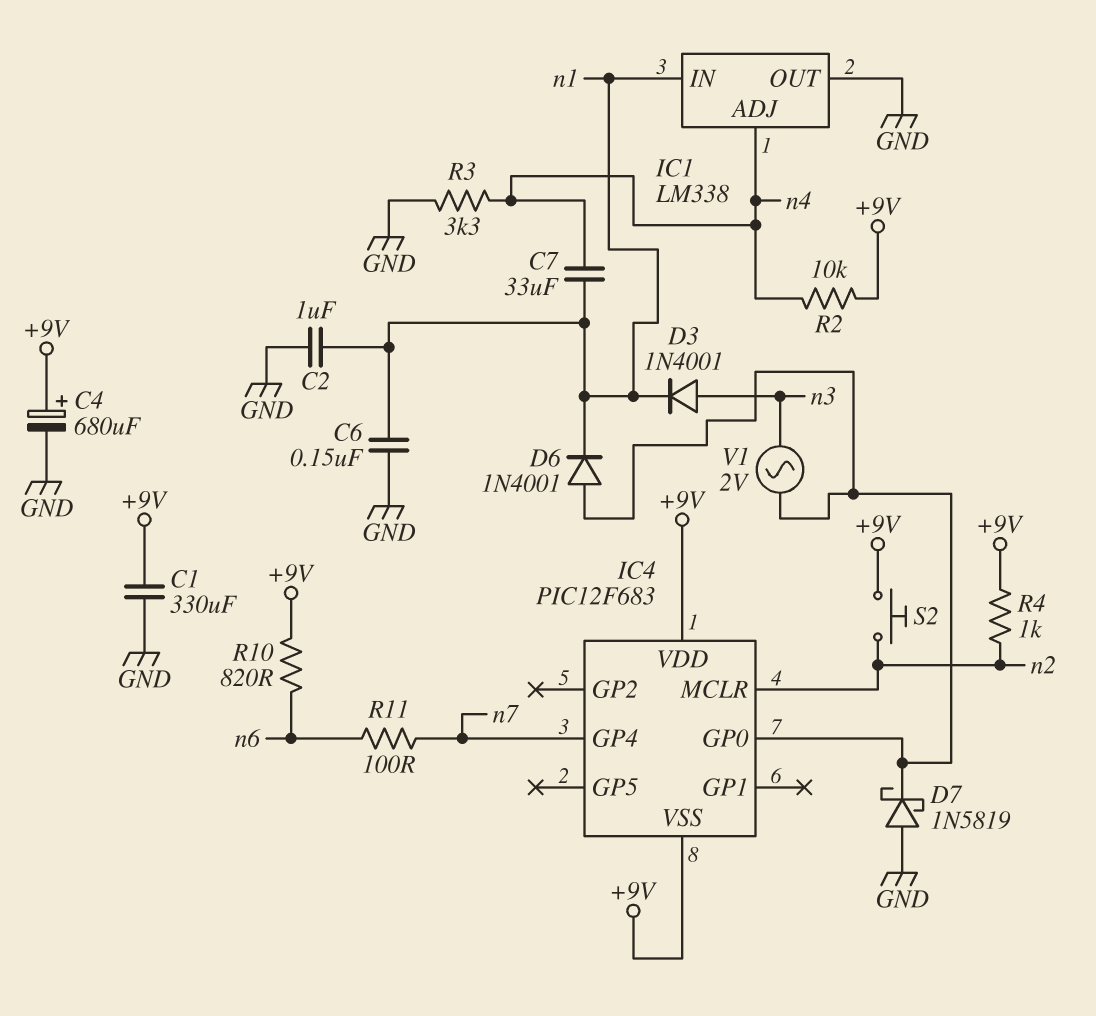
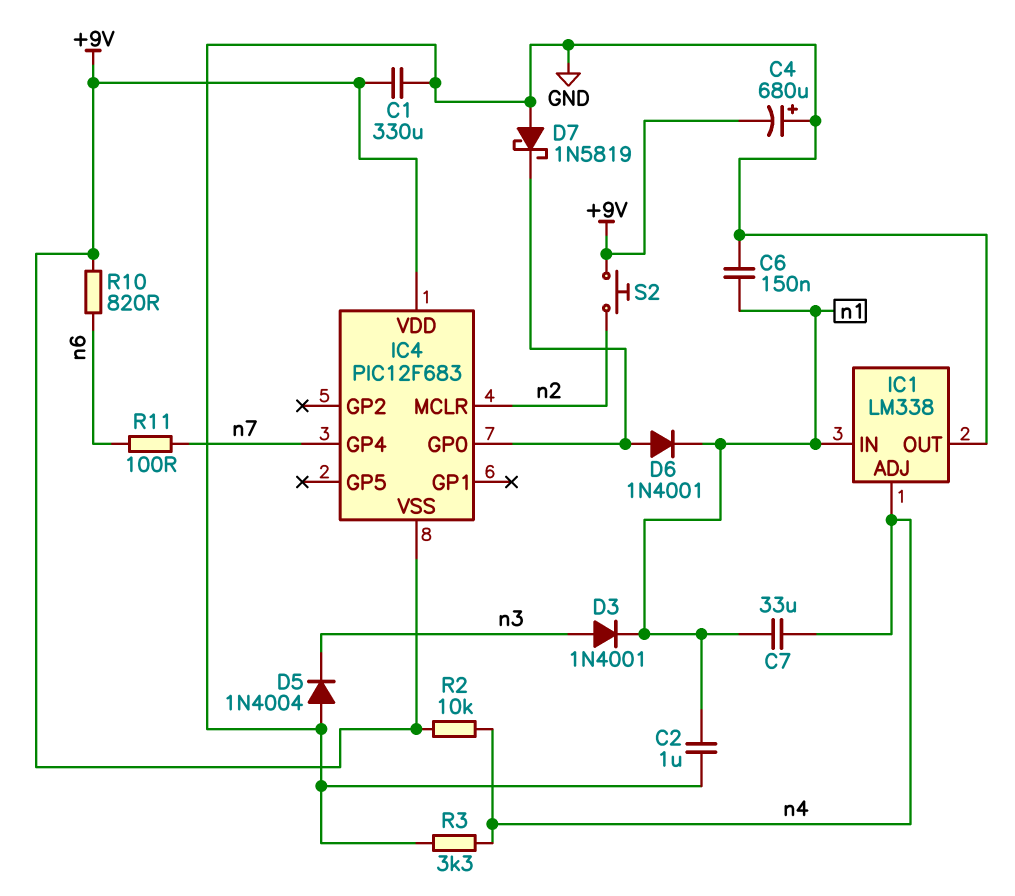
C4: 680uF (plus +9V, minus GND) -> 680uF (plus GND, minus +9V)
D5: none -> diode 1N4004 (A GND, K n3)
R4: 1k (+9V, n2) -> none
V1: AC 2V (IC4/GP0, n3) -> none

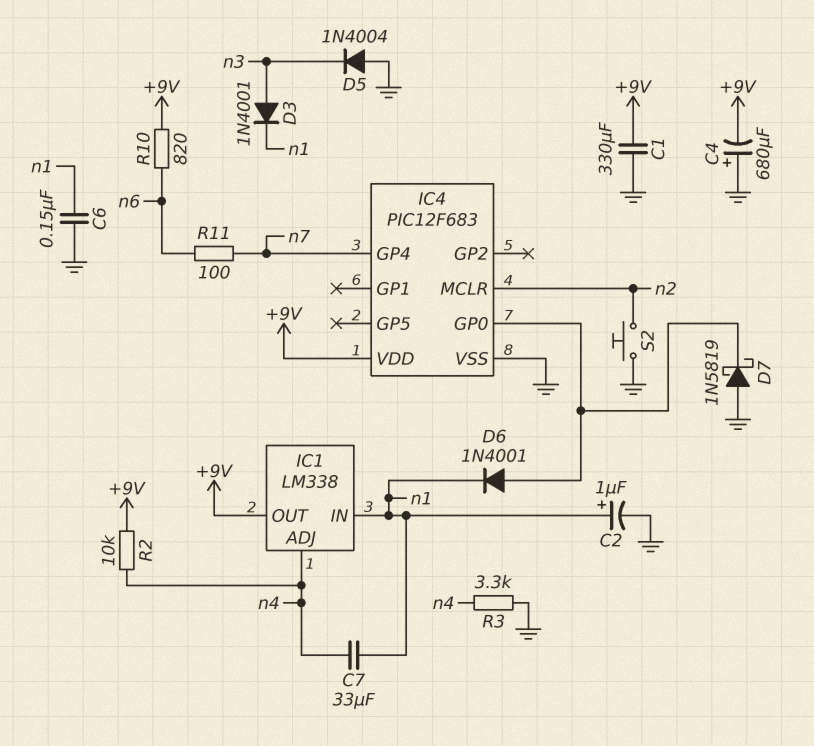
C2: 1uF (GND, n1) -> 1uF (plus n1, minus GND)
IC1 pin OUT: GND -> +9V
IC4 pin VSS: +9V -> GND
S2: button (+9V, n2) -> button (GND, n2)

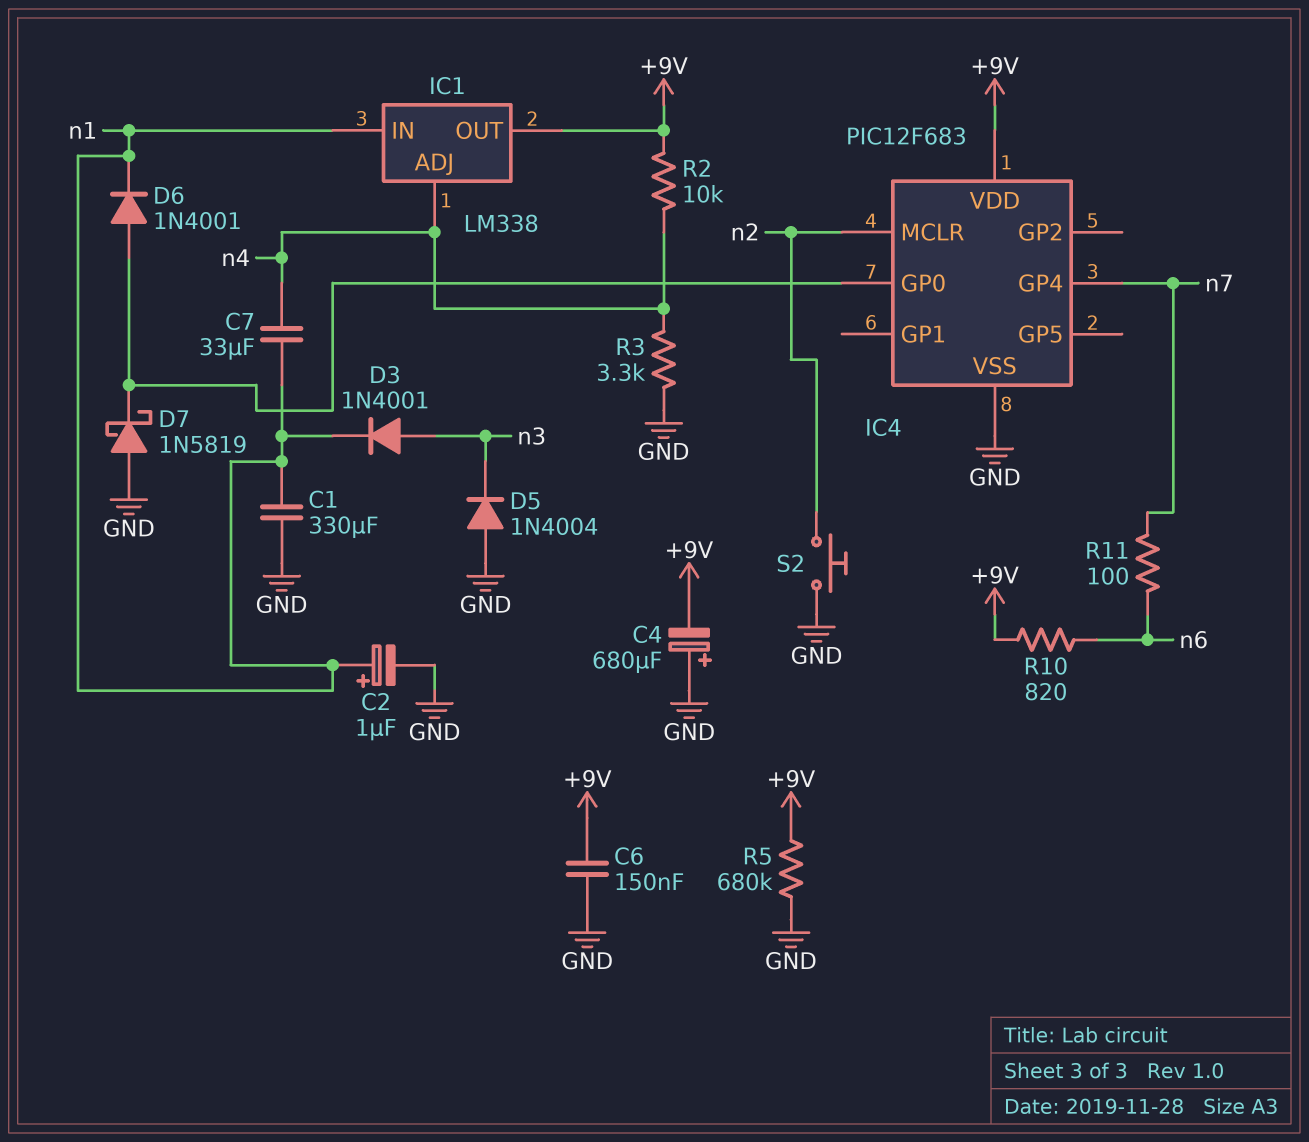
C1: 330uF (+9V, GND) -> 330uF (GND, n1)
C6: 150nF (GND, n1) -> 150nF (+9V, GND)
R5: none -> 680k (+9V, GND)

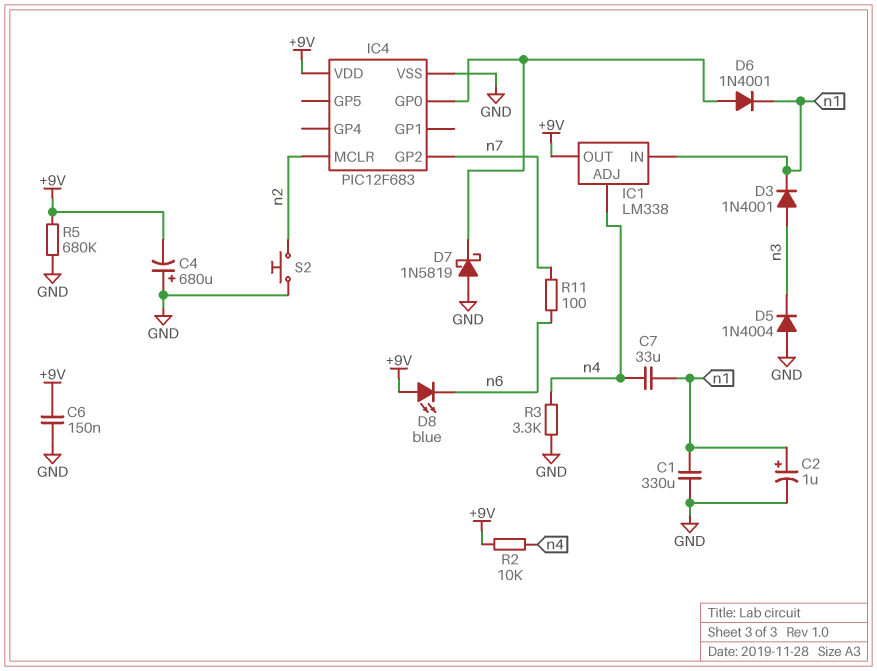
D8: none -> LED blue (A +9V, K n6)
IC4 pin GP2: none -> n7
IC4 pin GP4: n7 -> none
R10: 820 (+9V, n6) -> none

